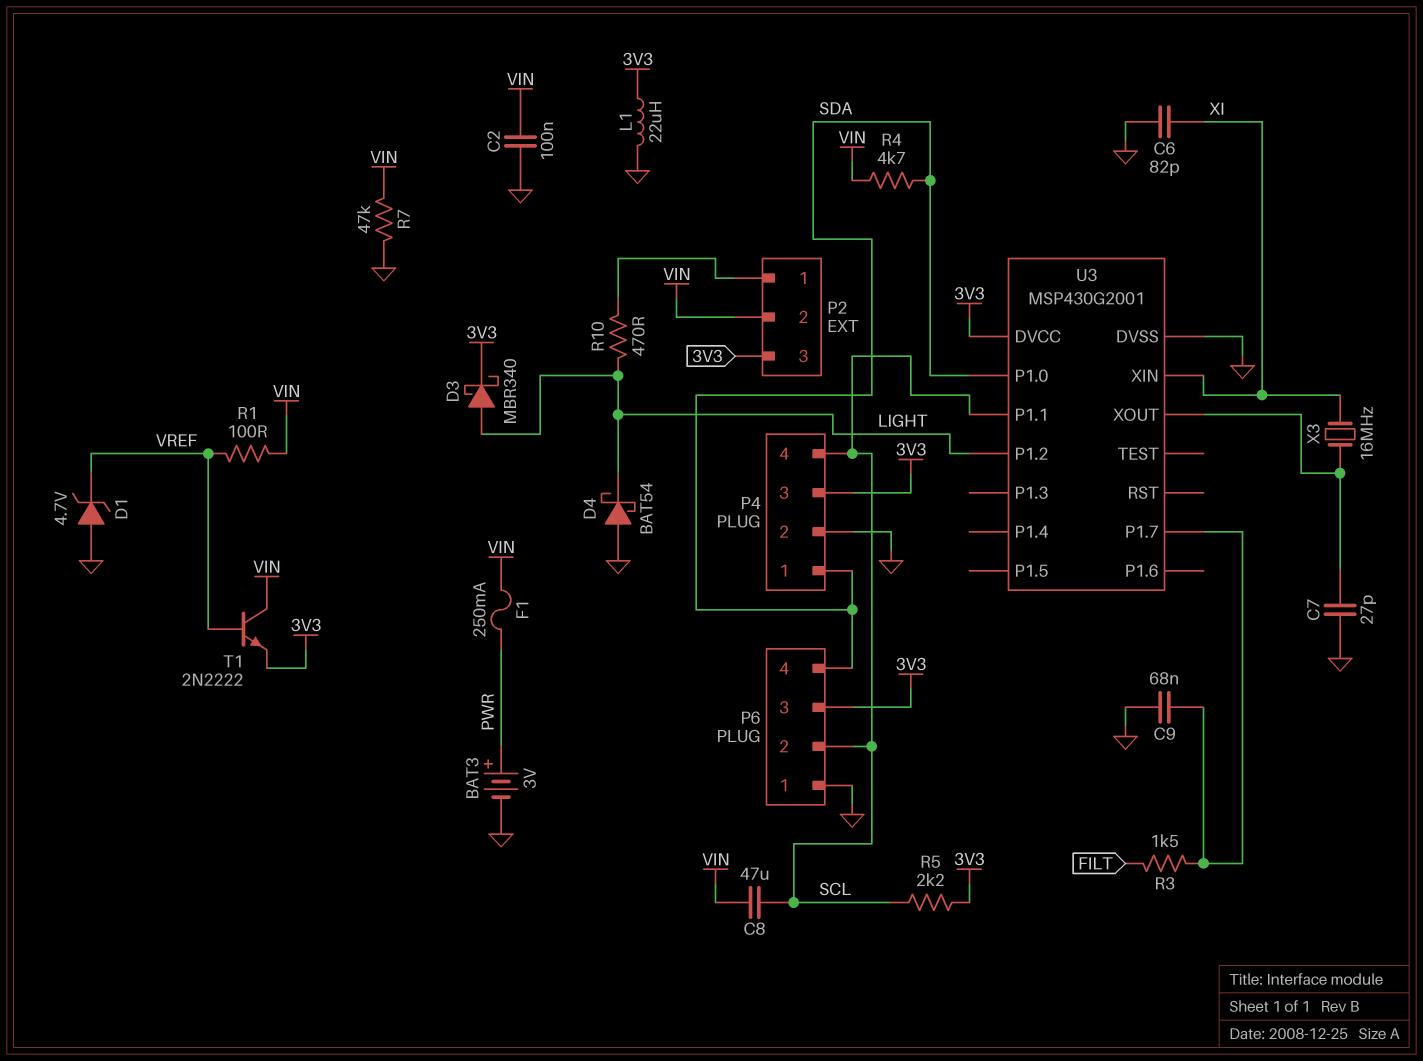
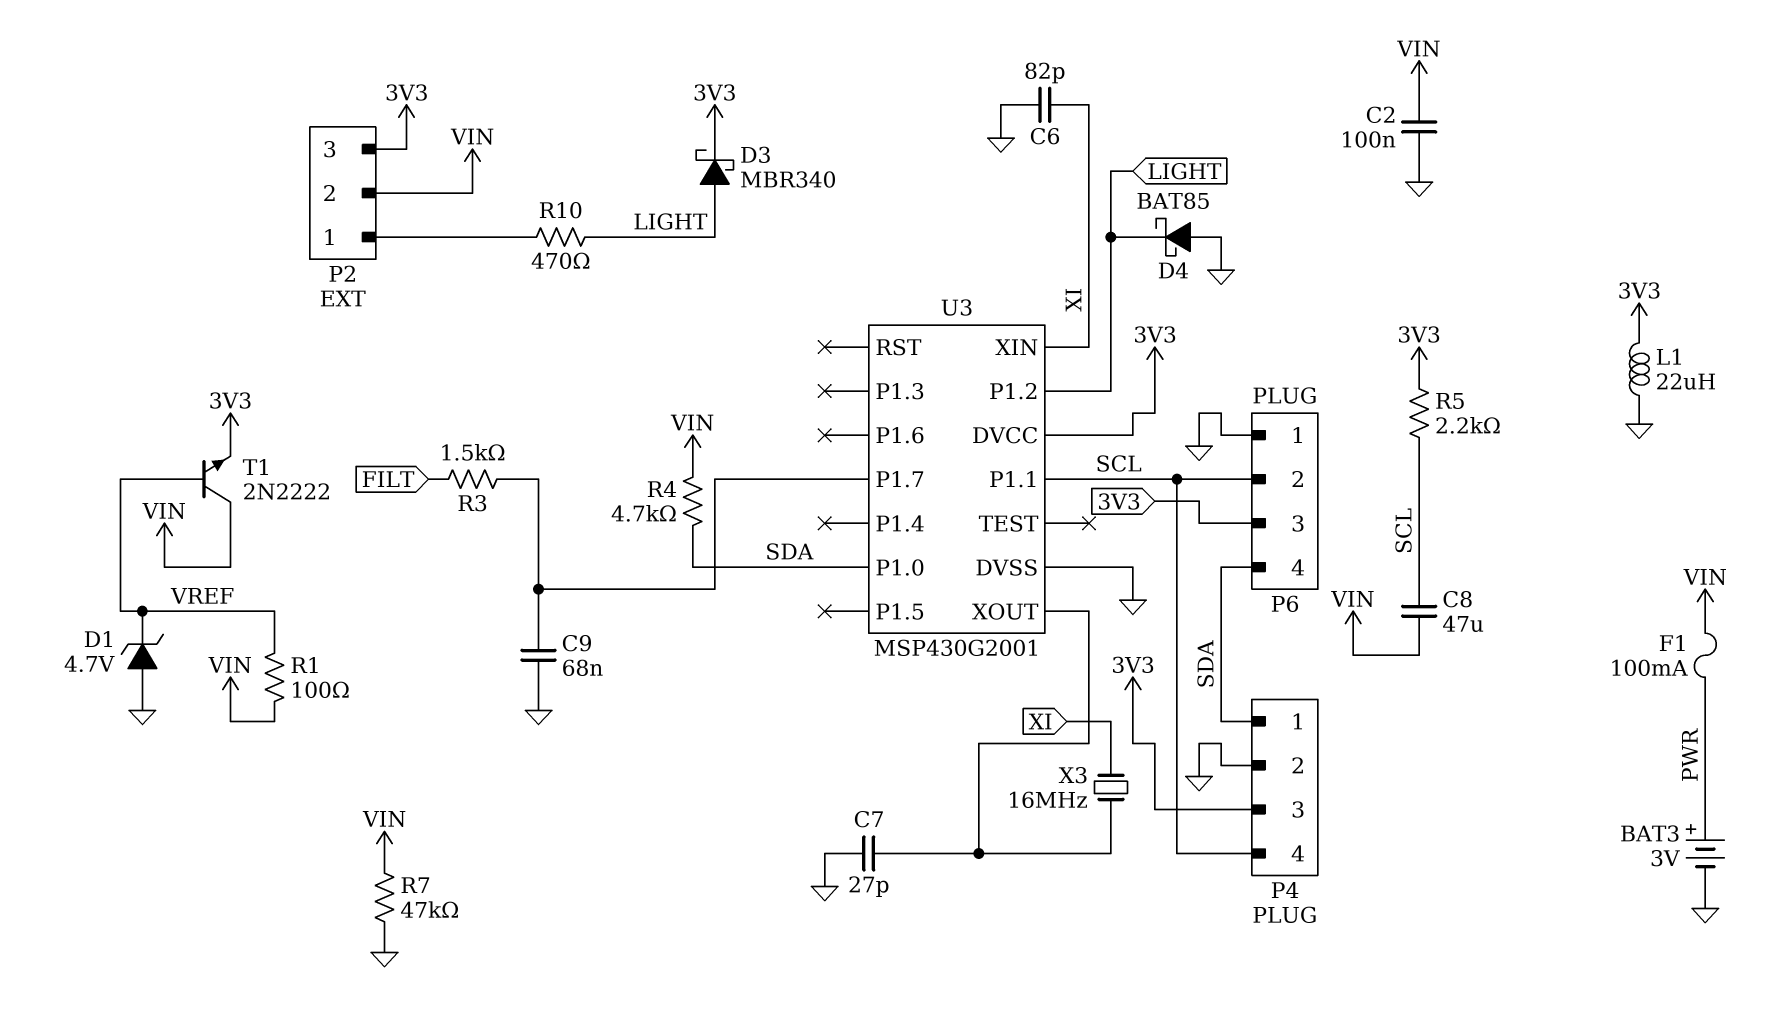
D4: schottky BAT54 (A GND, K LIGHT) -> schottky BAT85 (A GND, K LIGHT)
F1: 250mA (PWR, VIN) -> 100mA (PWR, VIN)

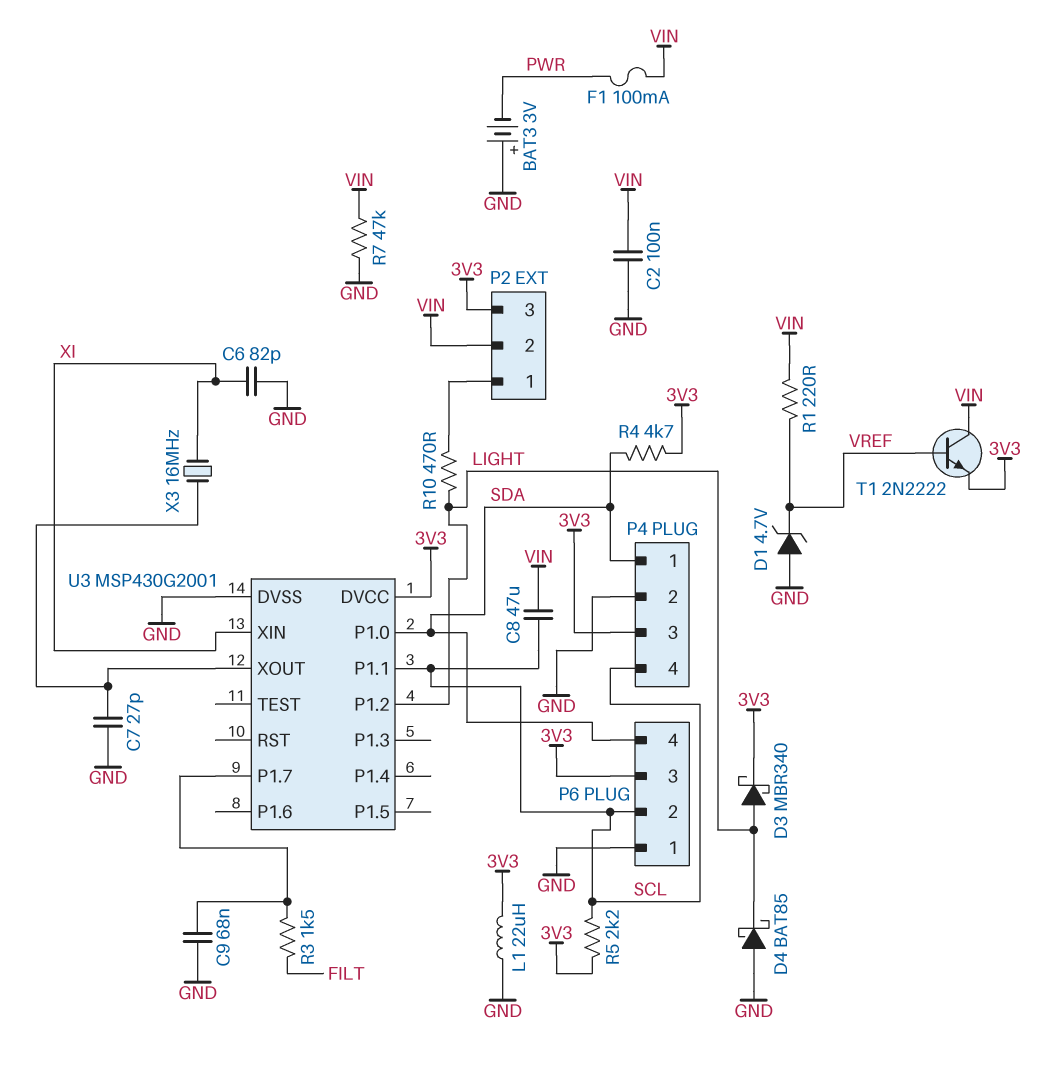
BAT3: 3V (plus PWR, minus GND) -> 3V (plus GND, minus PWR)
R1: 100 (VIN, VREF) -> 220 (VIN, VREF)
R4: 4.7k (SDA, VIN) -> 4.7k (3V3, SDA)

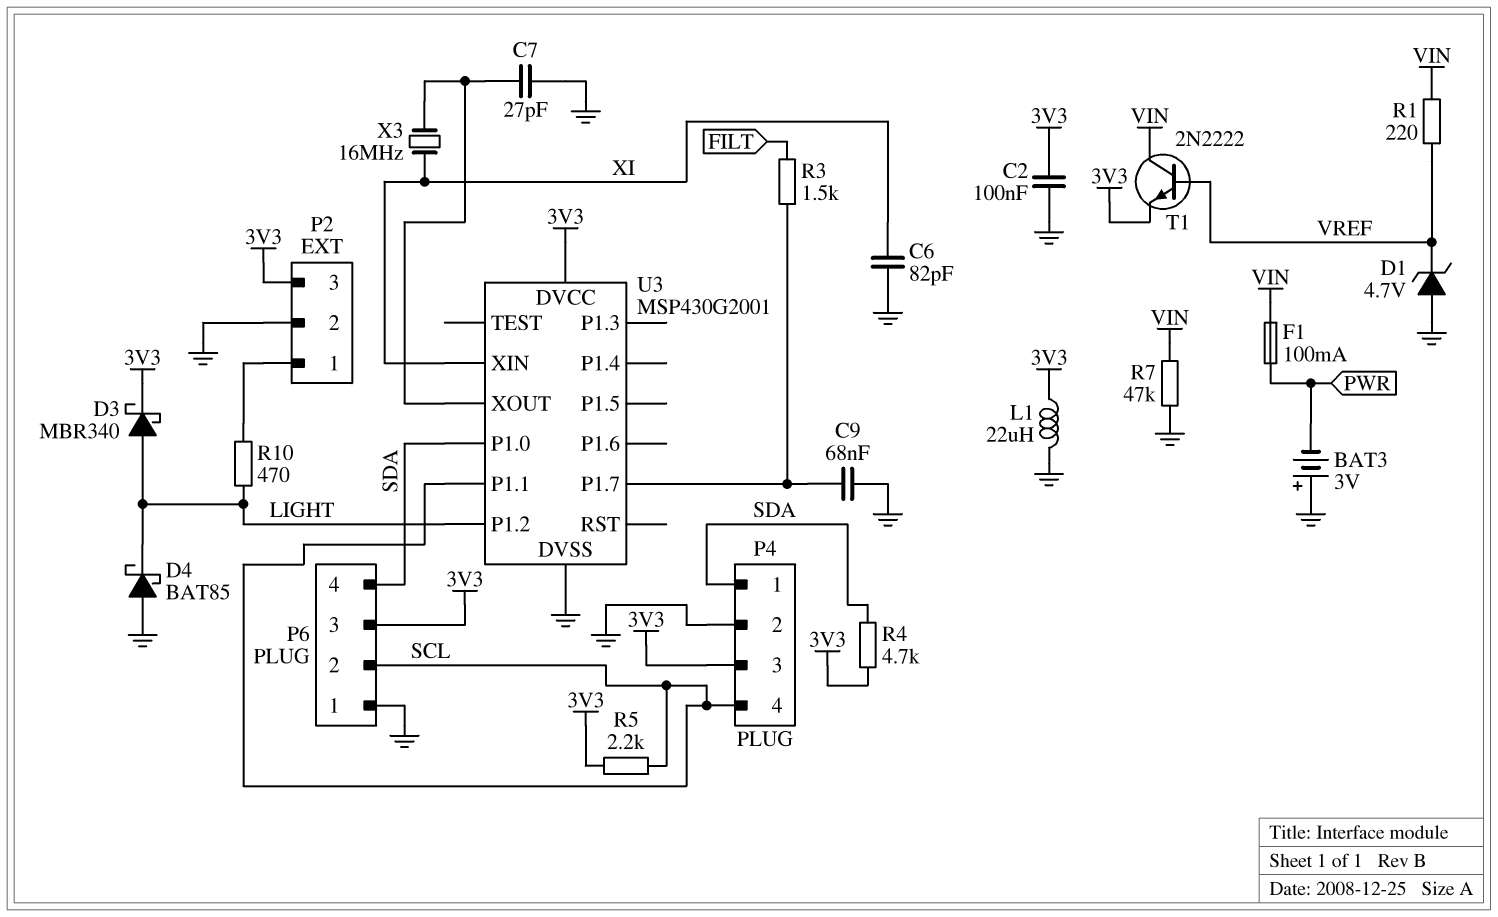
C2: 100nF (GND, VIN) -> 100nF (3V3, GND)
C8: 47uF (SCL, VIN) -> none
P2 pin 2: VIN -> GND

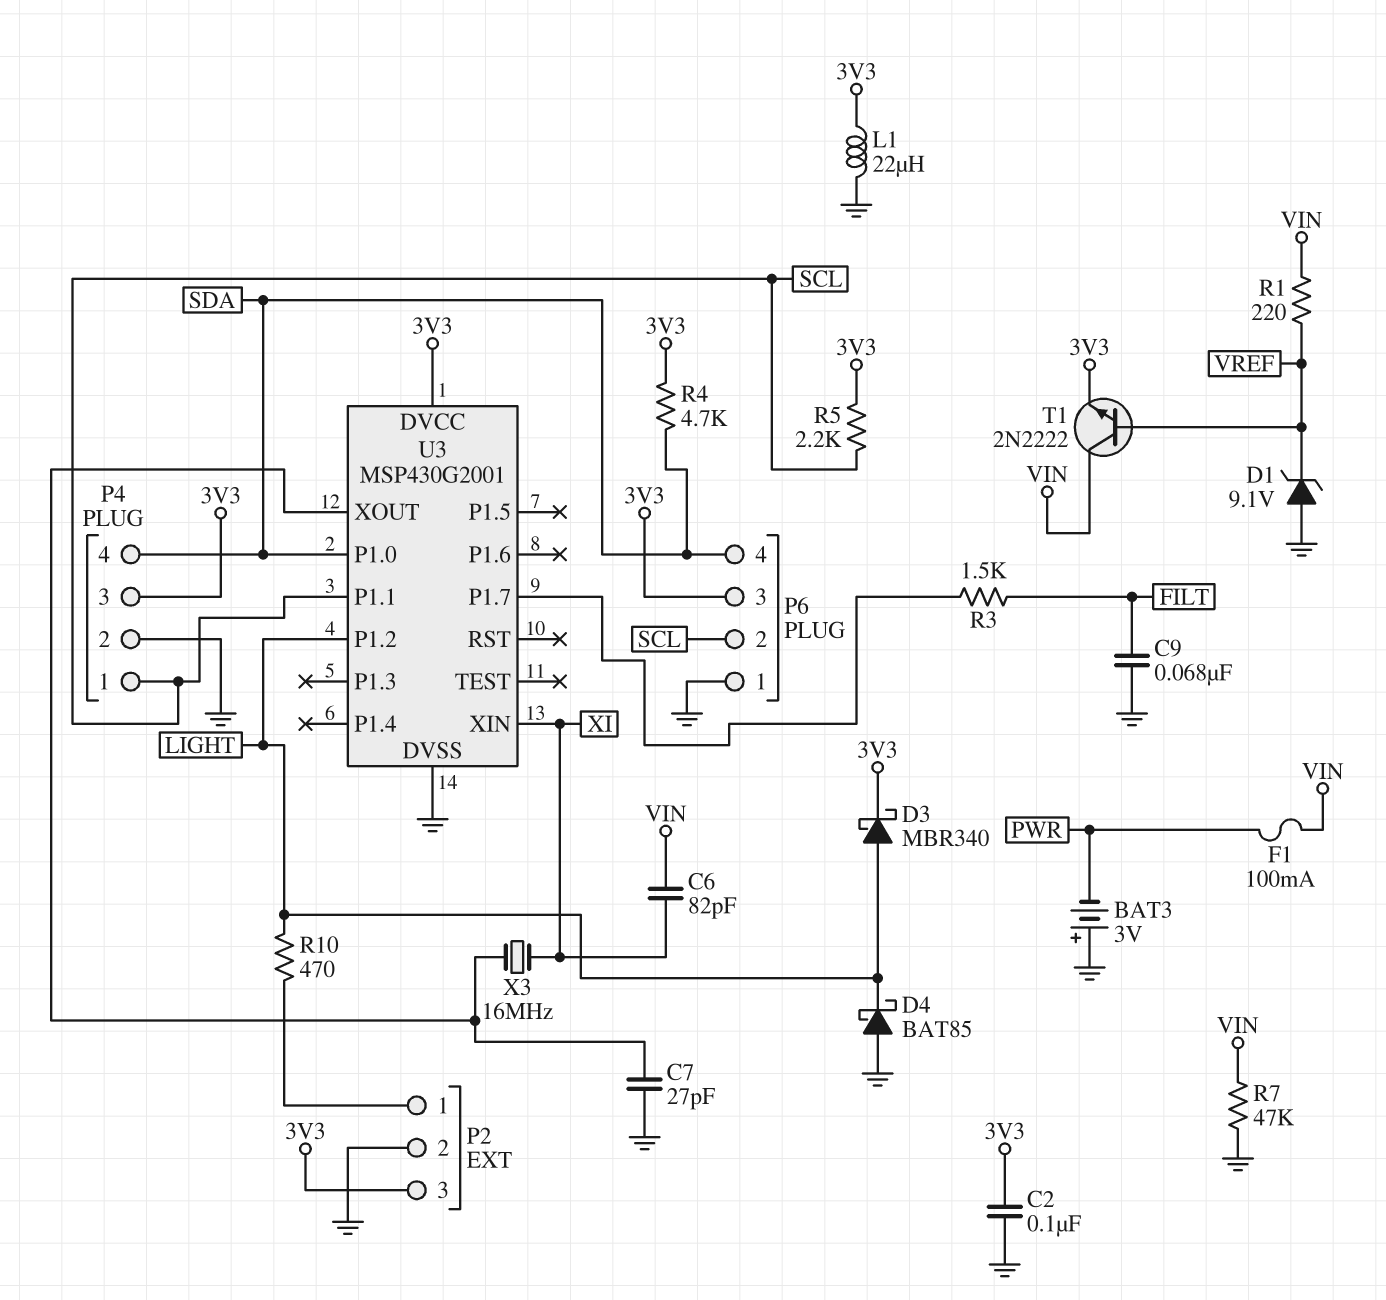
C6: 82pF (GND, XI) -> 82pF (VIN, XI)
C9: 68nF (GND, U3/P1.7) -> 68nF (FILT, GND)
D1: zener 4.7V (A GND, K VREF) -> zener 9.1V (A GND, K VREF)
P4 pin 1: SDA -> SCL
P4 pin 4: SCL -> SDA

